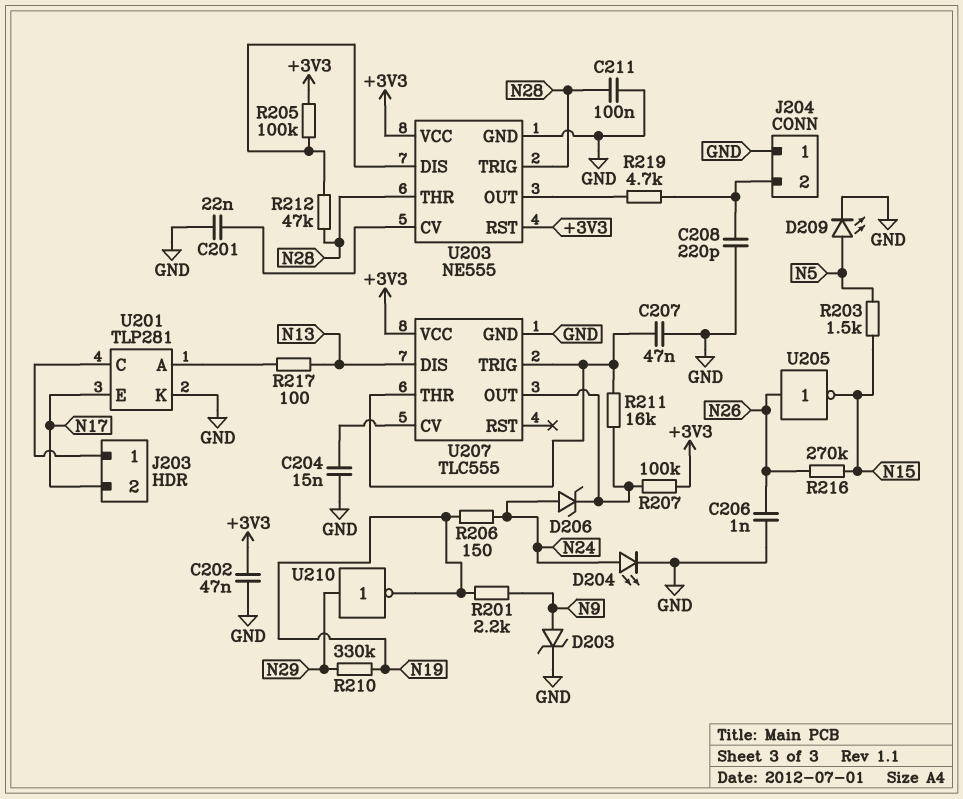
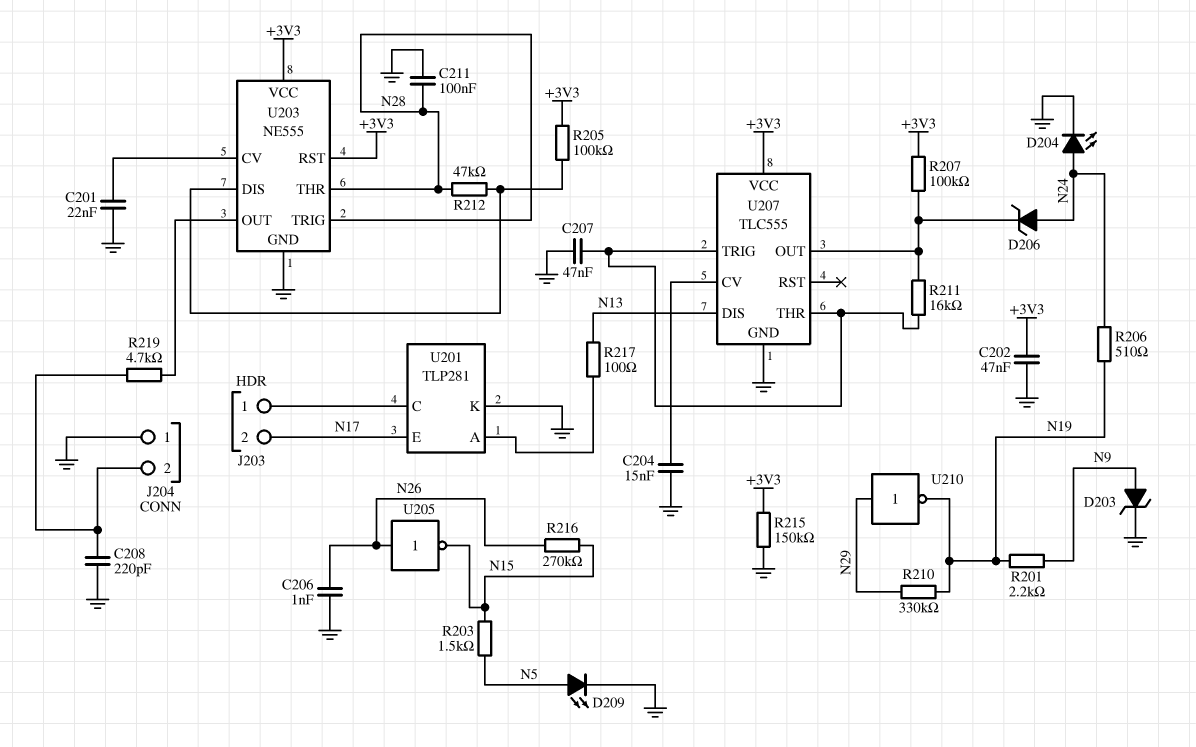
R206: 150 (N19, N24) -> 510 (N19, N24)
R215: none -> 150k (+3V3, GND)

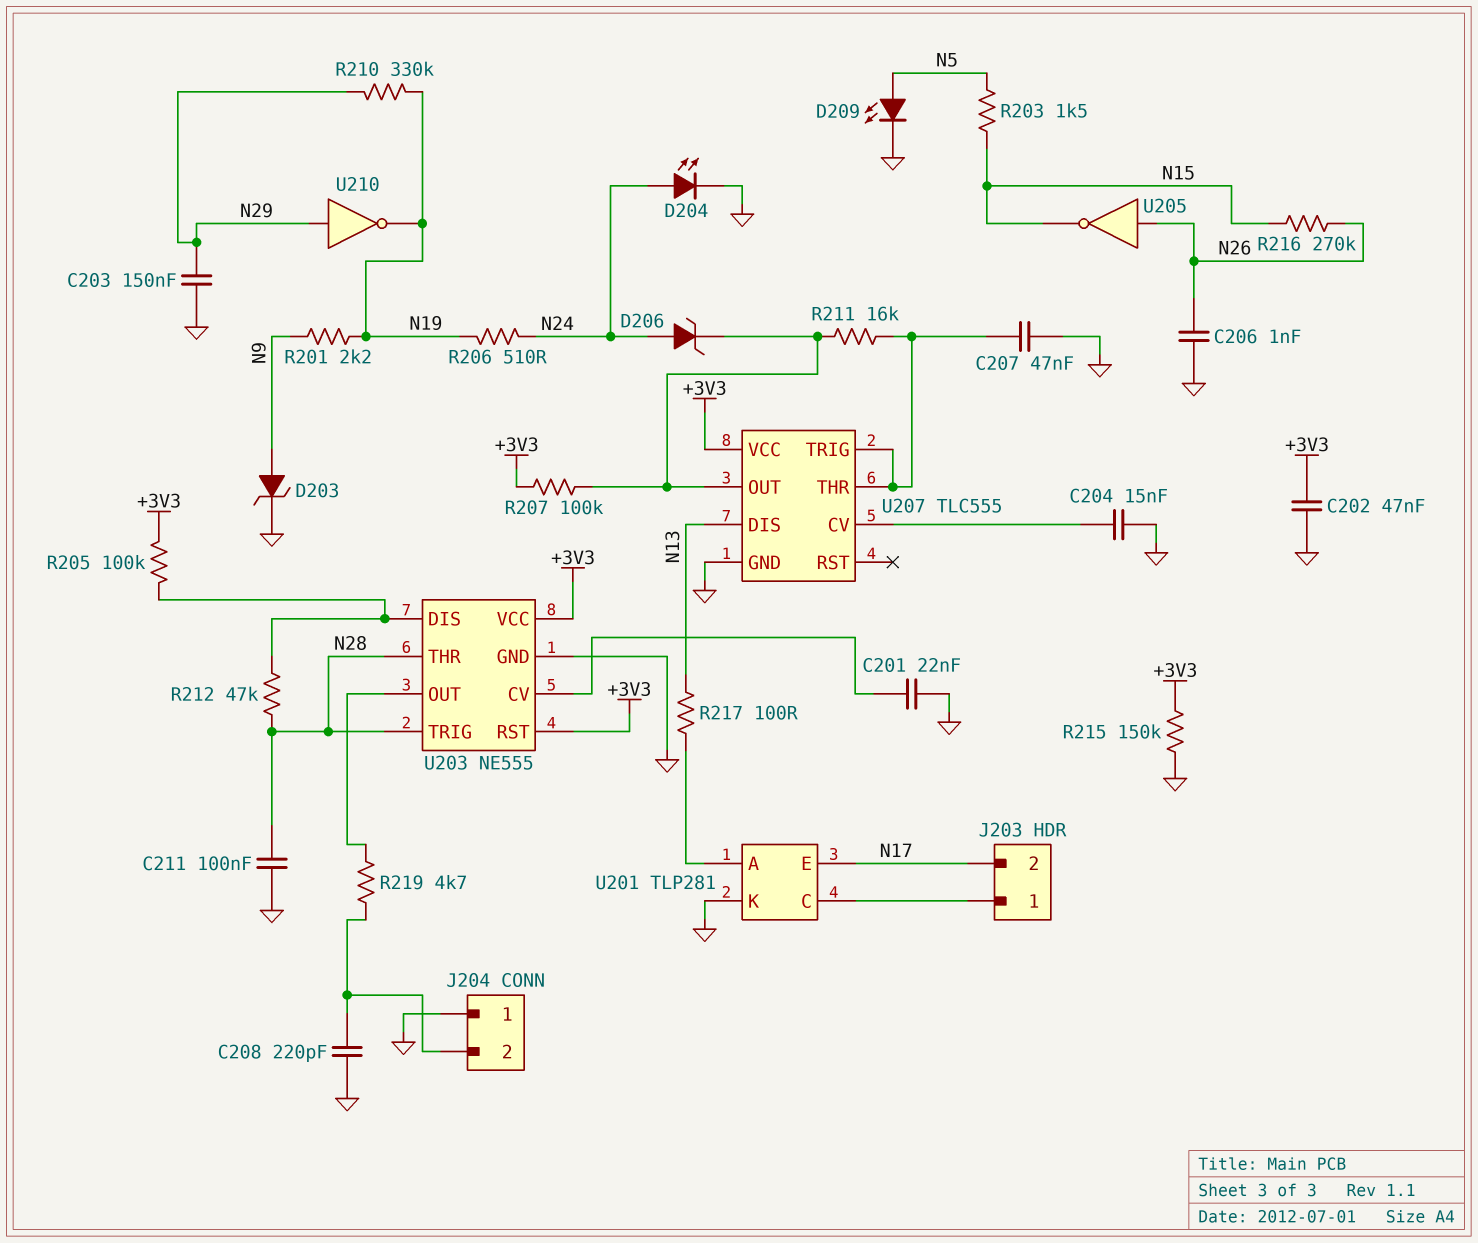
C203: none -> 150nF (GND, N29)

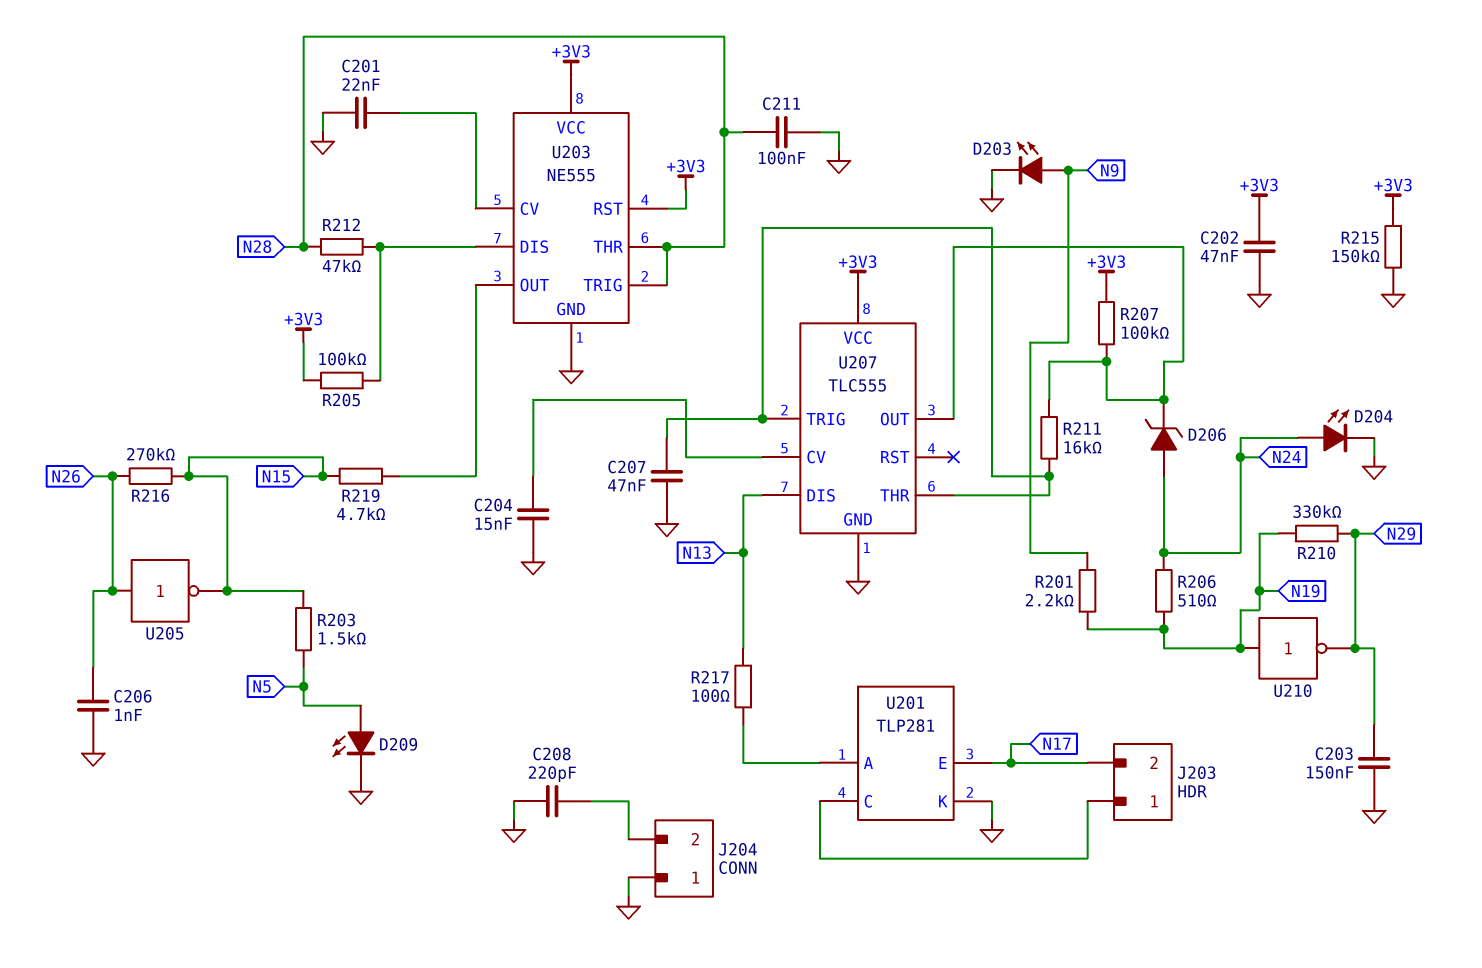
D203: zener (A N9, K GND) -> LED (A N9, K GND)
R219: 4.7k (J204/2, U203/OUT) -> 4.7k (N15, U203/OUT)
U210: NOT (in N29, out N19) -> NOT (in N19, out N29)

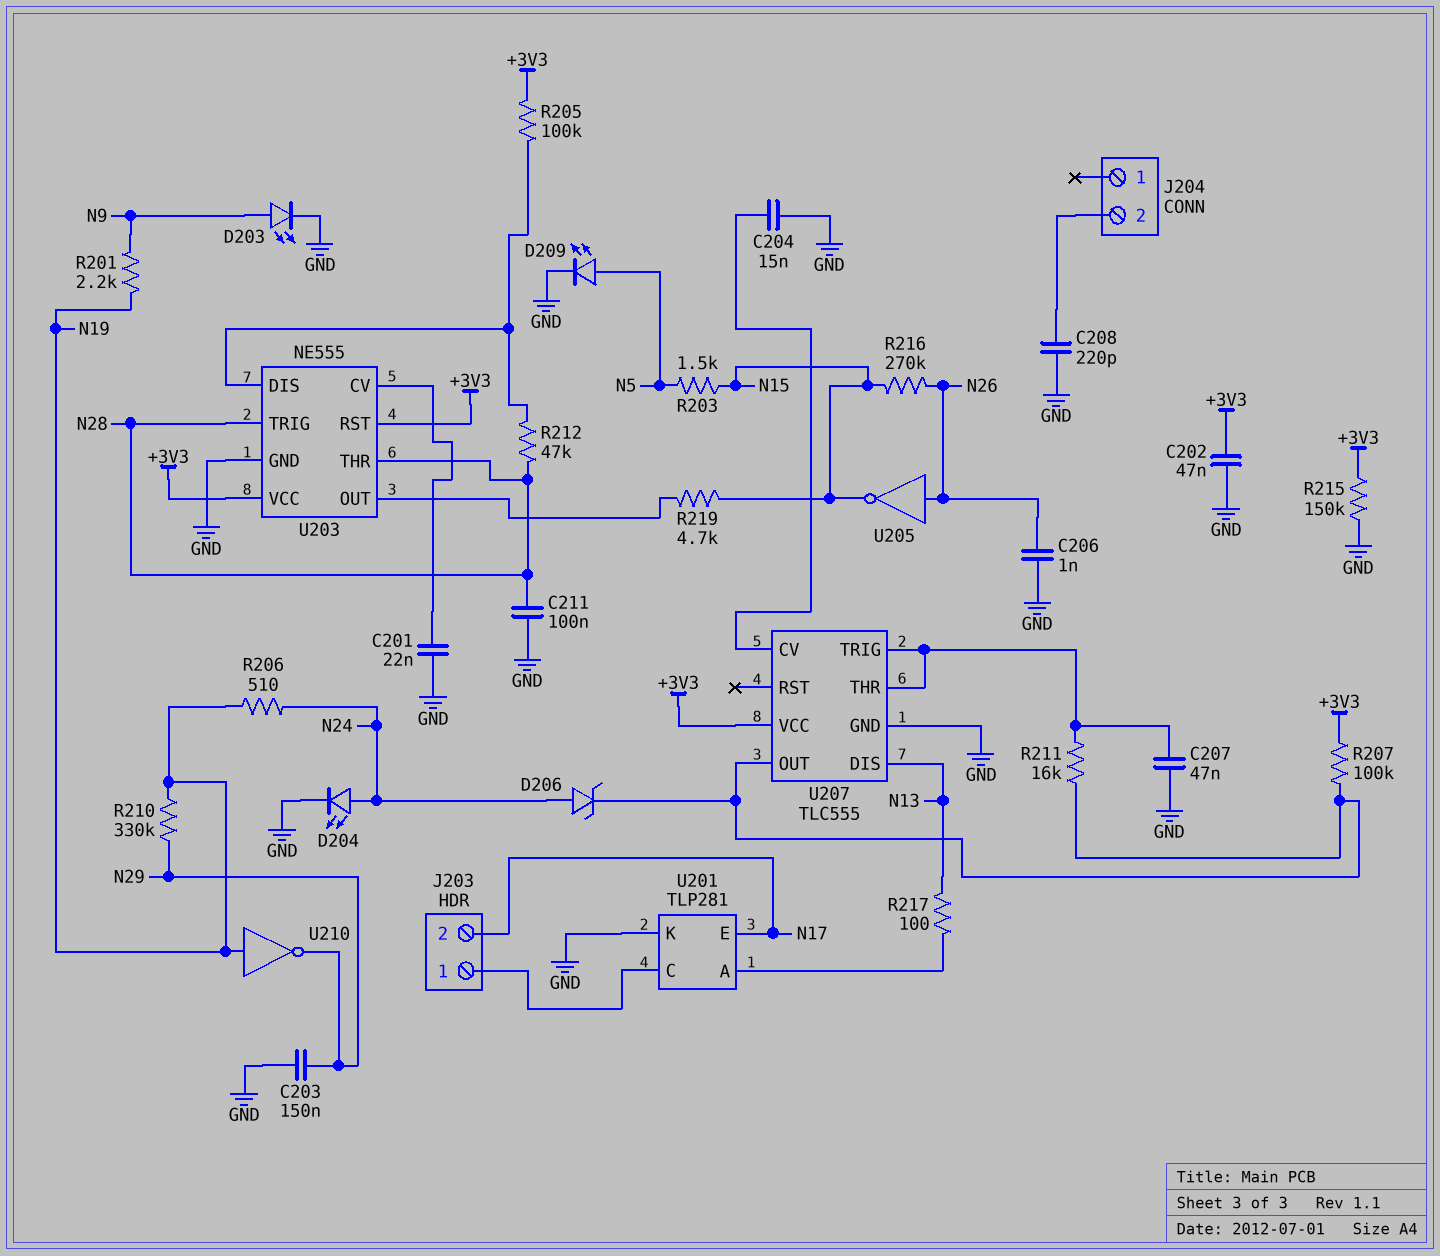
J204 pin 1: GND -> none

